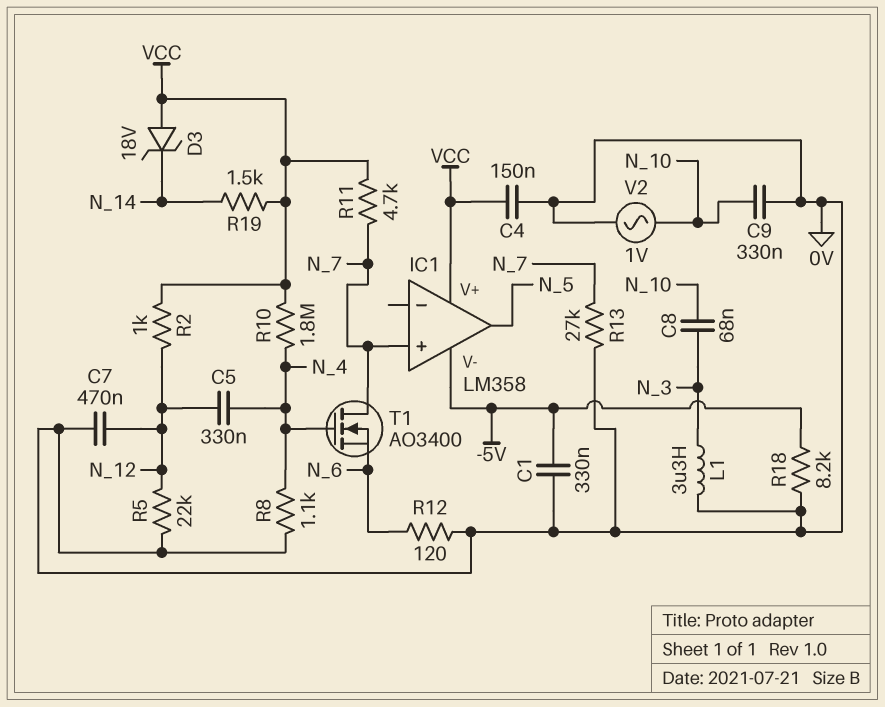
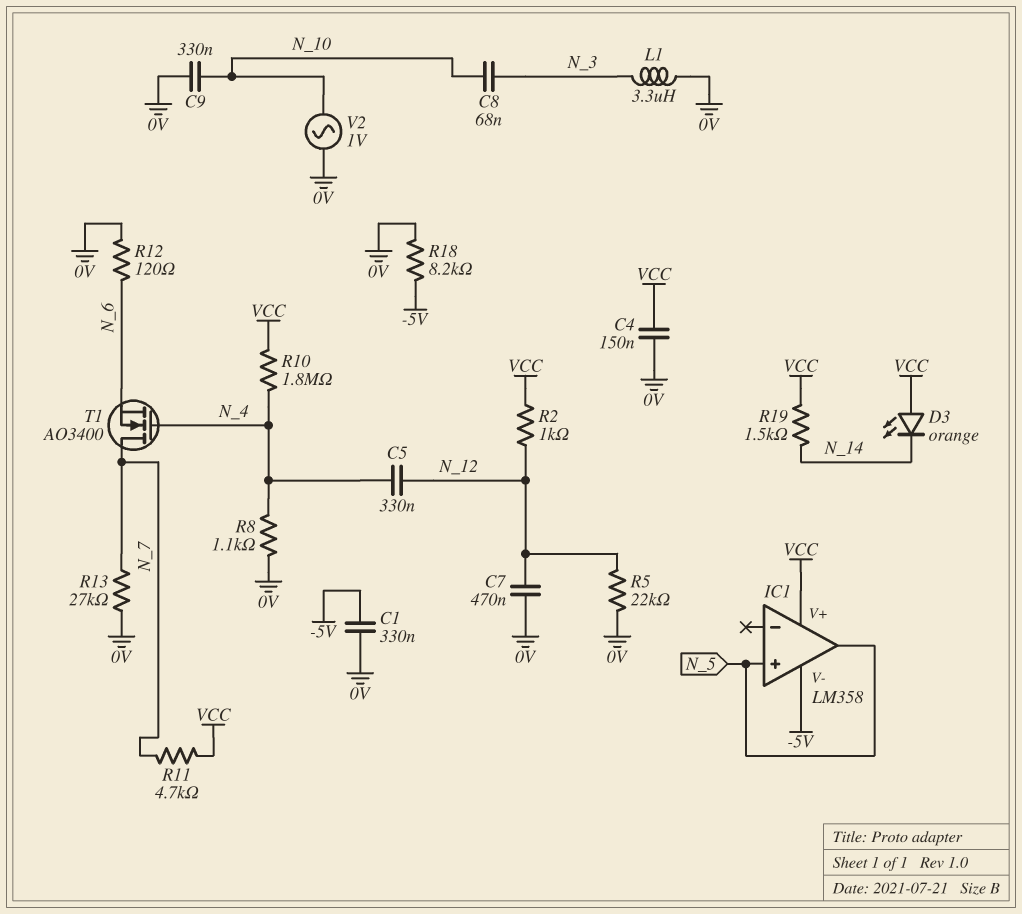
D3: zener 18V (A VCC, K N_14) -> LED orange (A VCC, K N_14)
IC1 pin in+: N_7 -> N_5

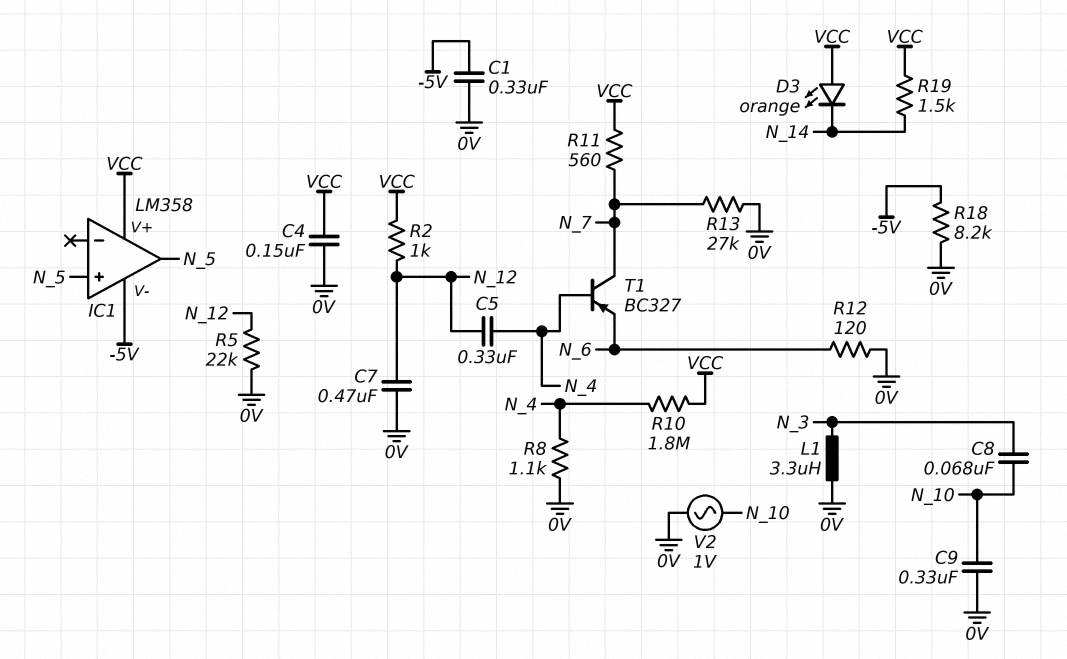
R11: 4.7k (N_7, VCC) -> 560 (N_7, VCC)
T1: NMOS AO3400 (G N_4, D N_7, S N_6) -> PNP BC327 (B N_4, C N_7, E N_6)

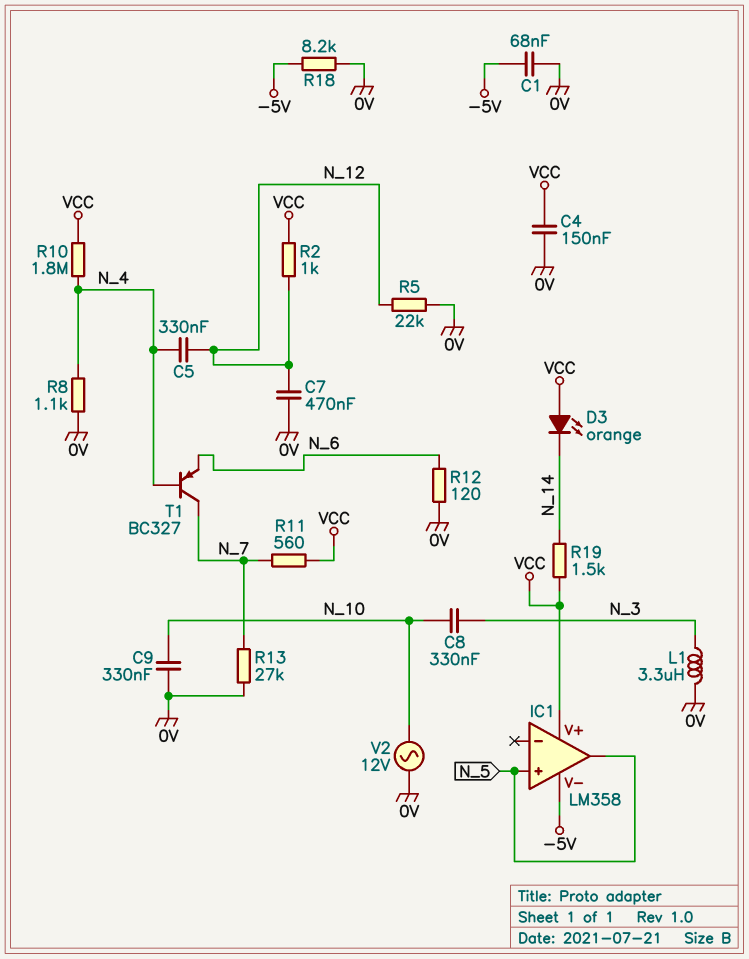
C1: 330nF (-5V, 0V) -> 68nF (-5V, 0V)
C8: 68nF (N_3, N_10) -> 330nF (N_3, N_10)
V2: AC 1V (0V, N_10) -> AC 12V (0V, N_10)

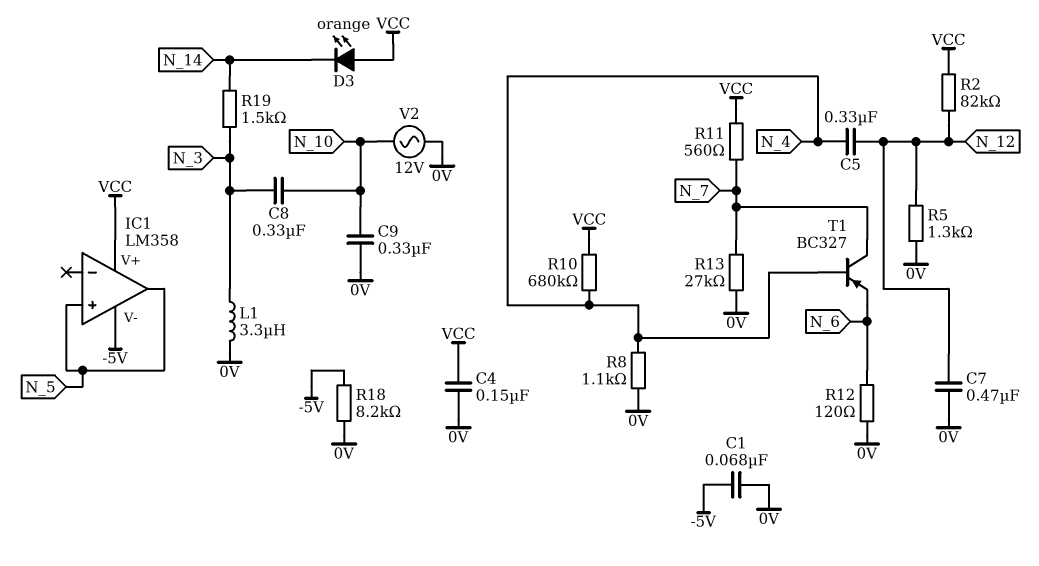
R2: 1k (N_12, VCC) -> 82k (N_12, VCC)
R5: 22k (0V, N_12) -> 1.3k (0V, N_12)
R10: 1.8M (N_4, VCC) -> 680k (N_4, VCC)
R19: 1.5k (N_14, VCC) -> 1.5k (N_3, N_14)

